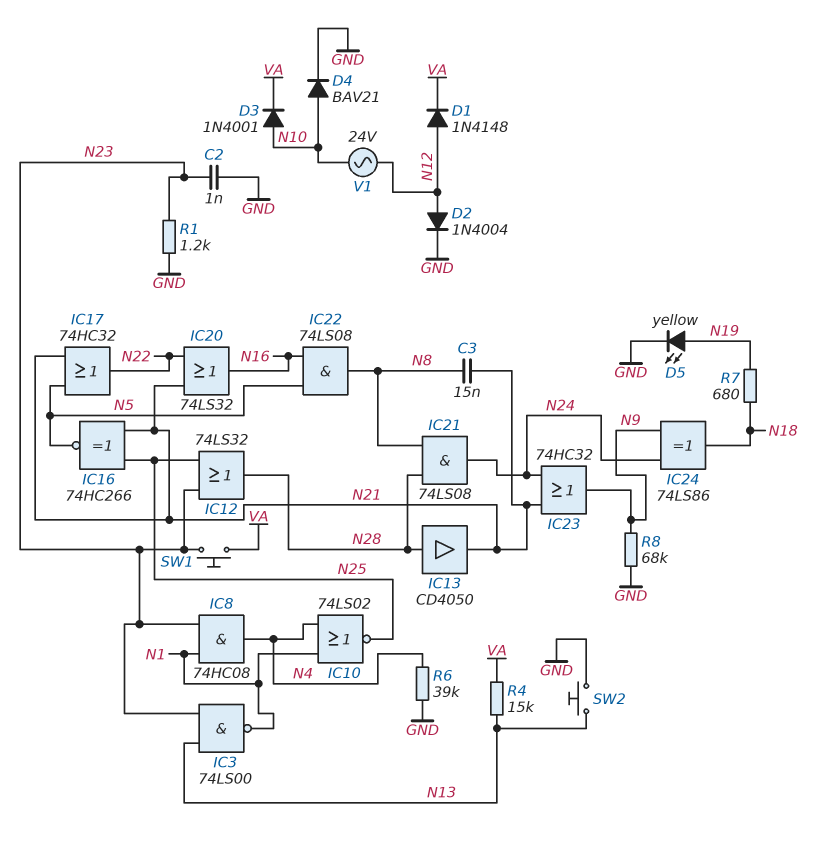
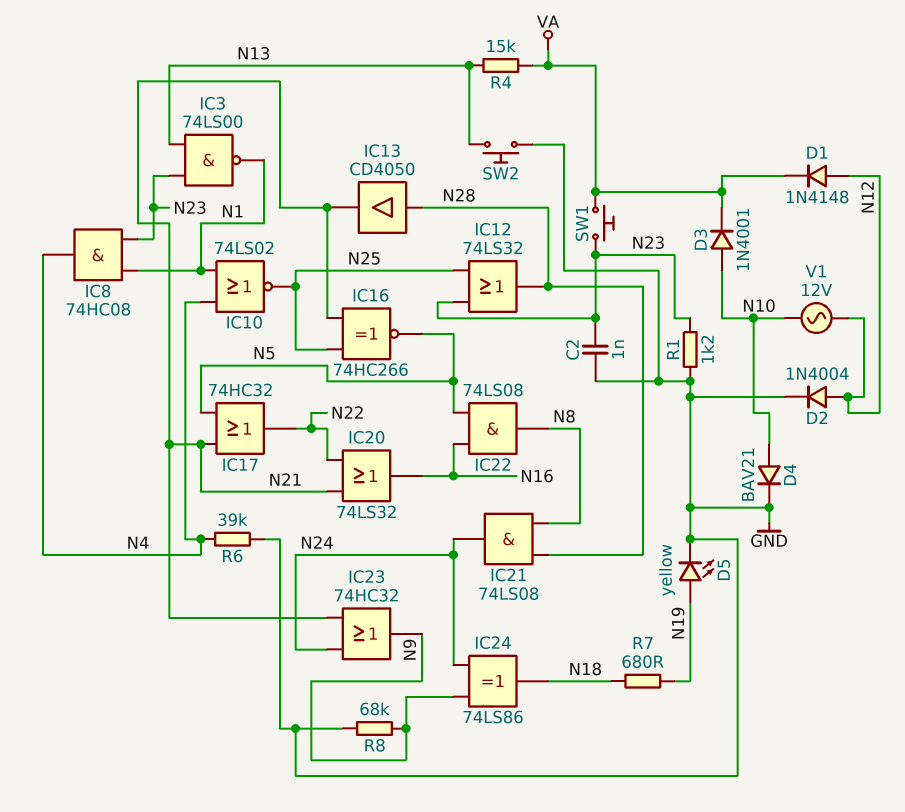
C3: 15nF (N8, N21) -> none
V1: AC 24V (N10, N12) -> AC 12V (N10, N12)

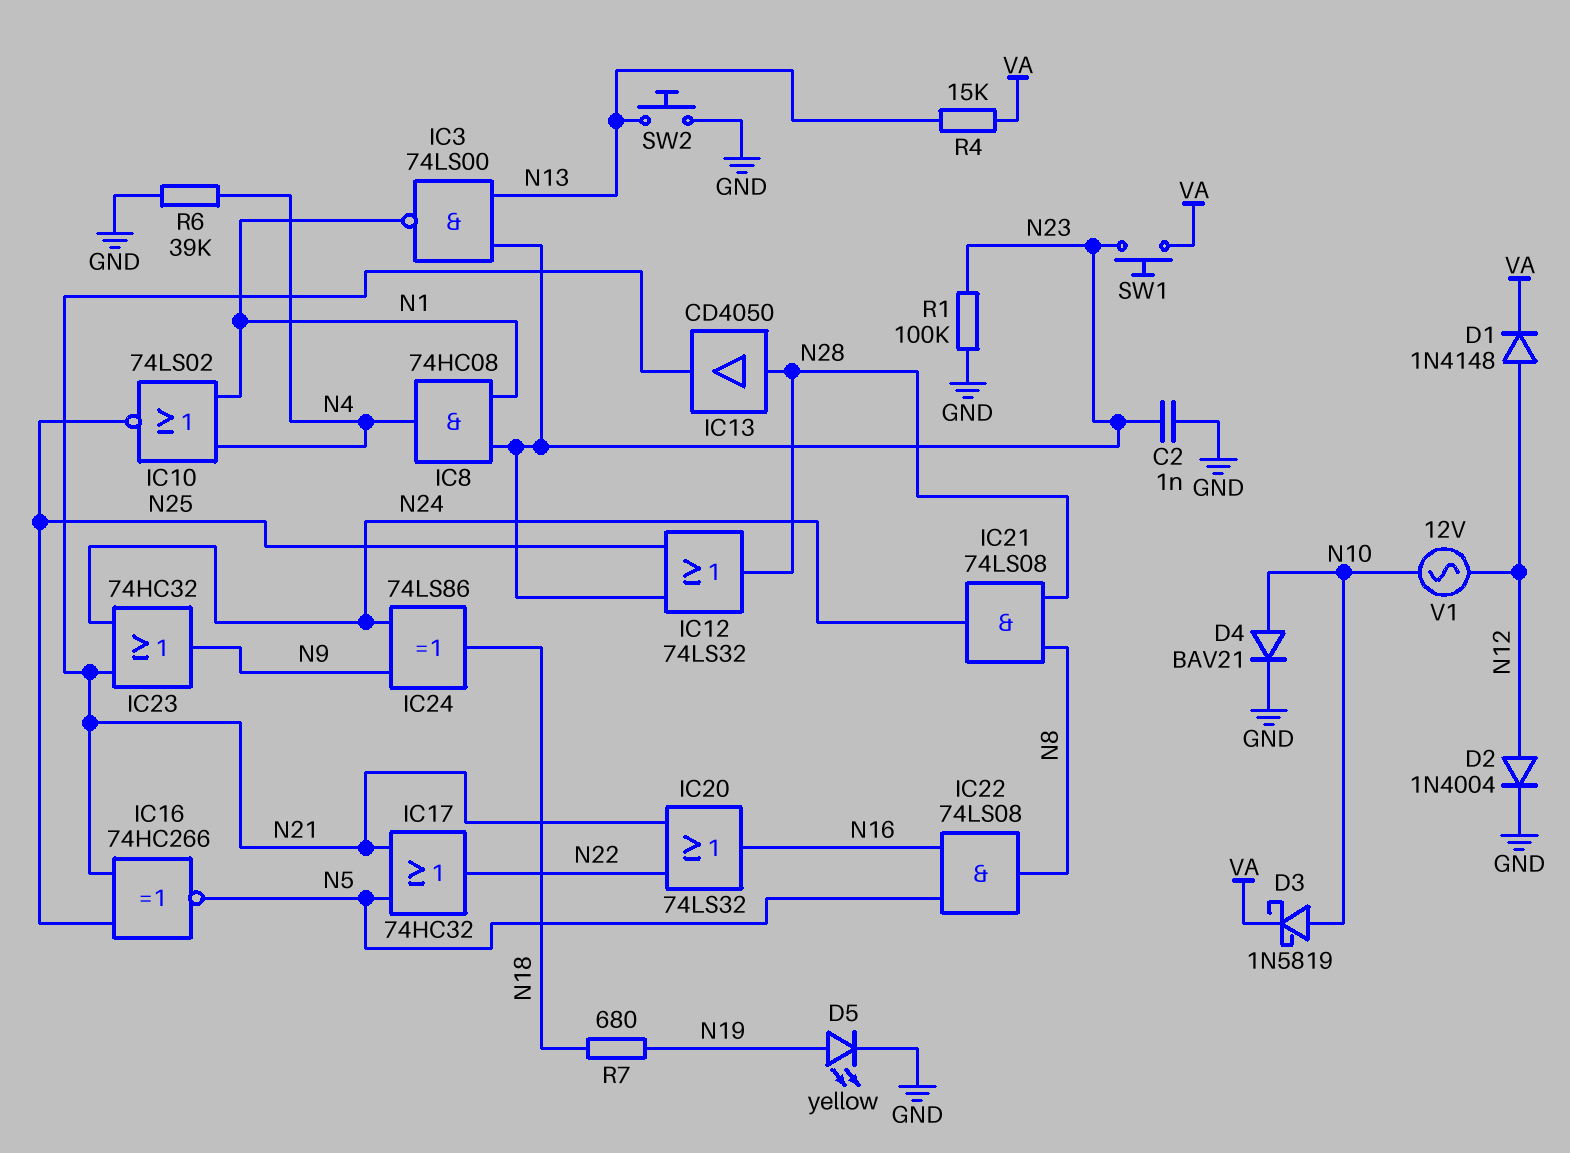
D3: diode 1N4001 (A N10, K VA) -> schottky 1N5819 (A N10, K VA)
R1: 1.2k (GND, N23) -> 100k (GND, N23)
R8: 68k (GND, N9) -> none

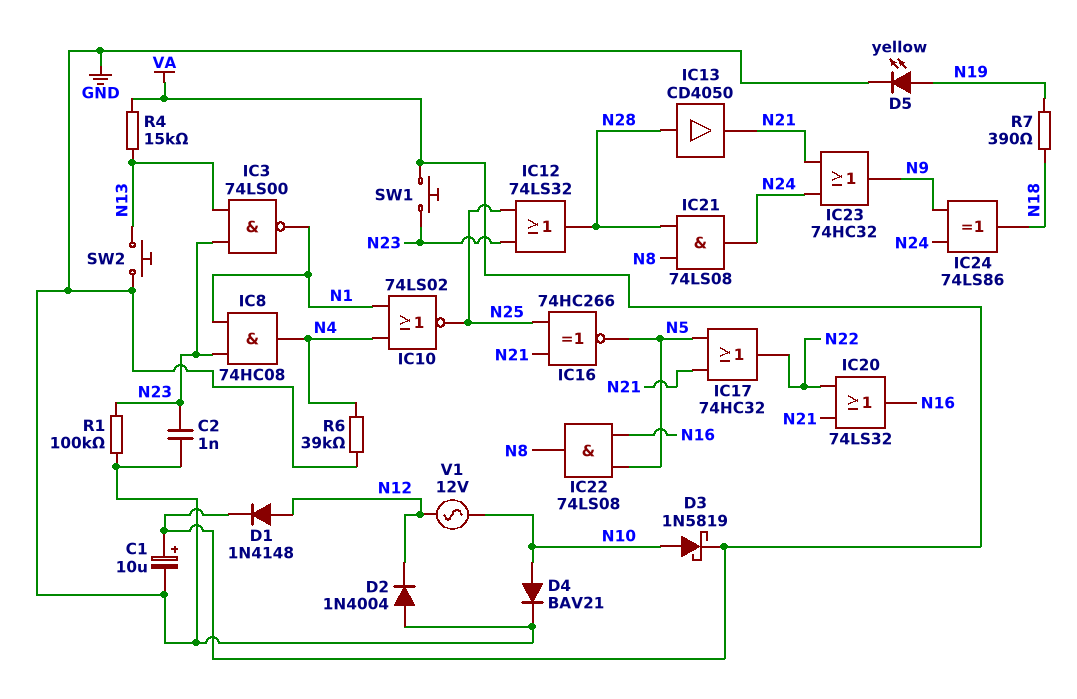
C1: none -> 10uF (plus VA, minus GND)
D2: diode 1N4004 (A N12, K GND) -> diode 1N4004 (A GND, K N12)
R7: 680 (N18, N19) -> 390 (N18, N19)

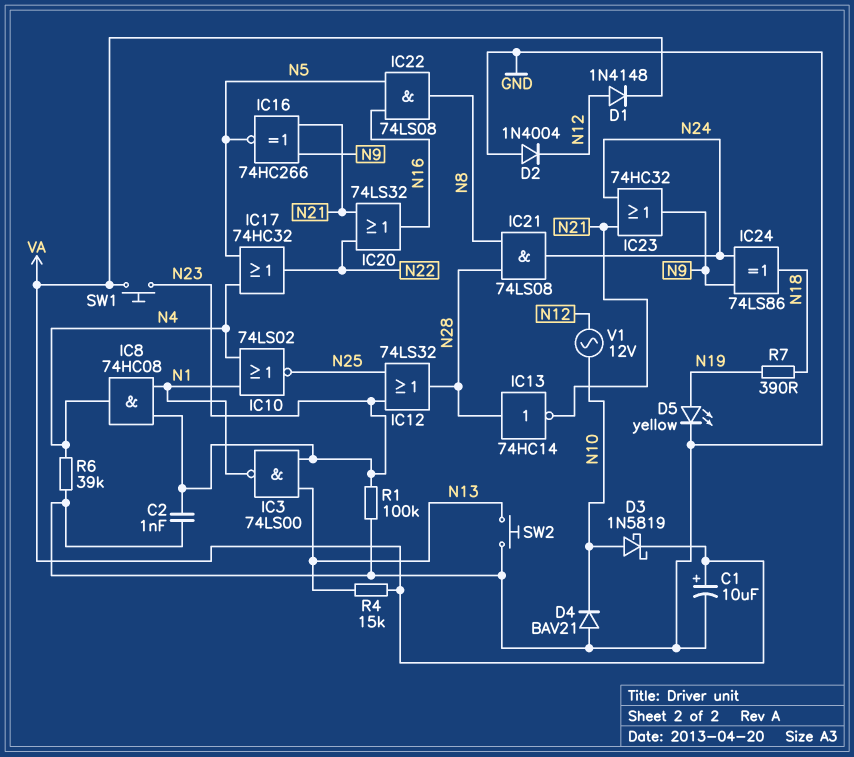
D4: diode BAV21 (A N10, K GND) -> diode BAV21 (A GND, K N10)
IC13: buffer CD4050 (in N28, out N21) -> NOT 74HC14 (in N28, out N21)
IC16: XNOR 74HC266 (in N21, in N25, out N5) -> XNOR 74HC266 (in N9, in N21, out N5)
IC17: OR 74HC32 (in N5, in N21, out N22) -> OR 74HC32 (in N4, in N5, out N22)

